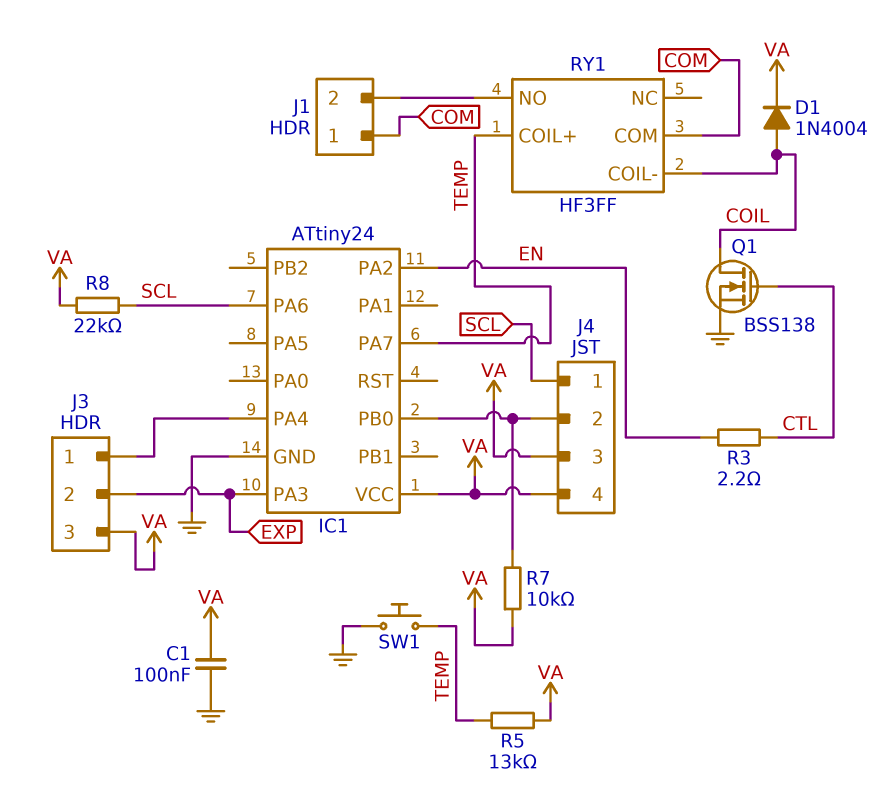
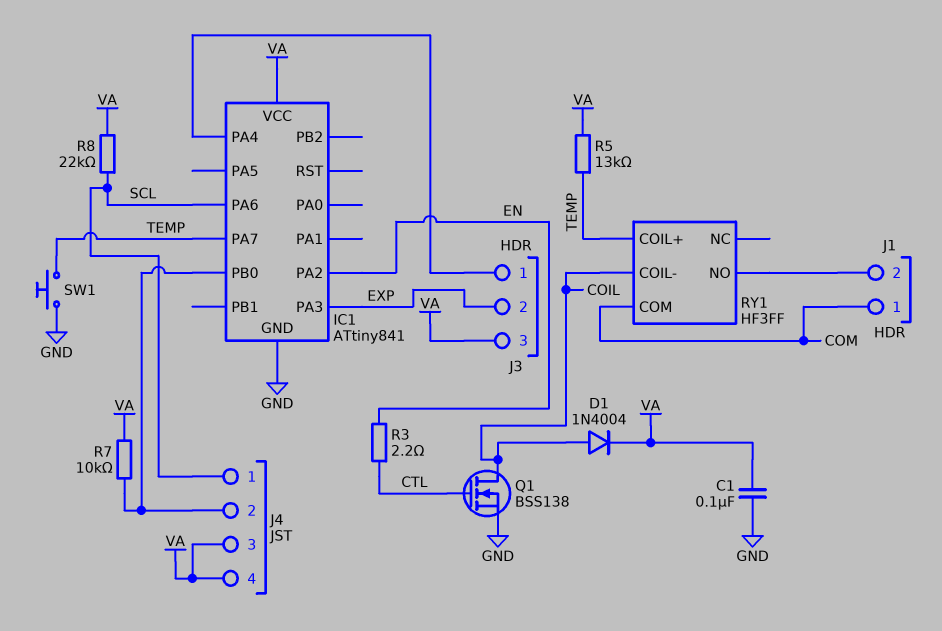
IC1: ATtiny24 -> ATtiny841

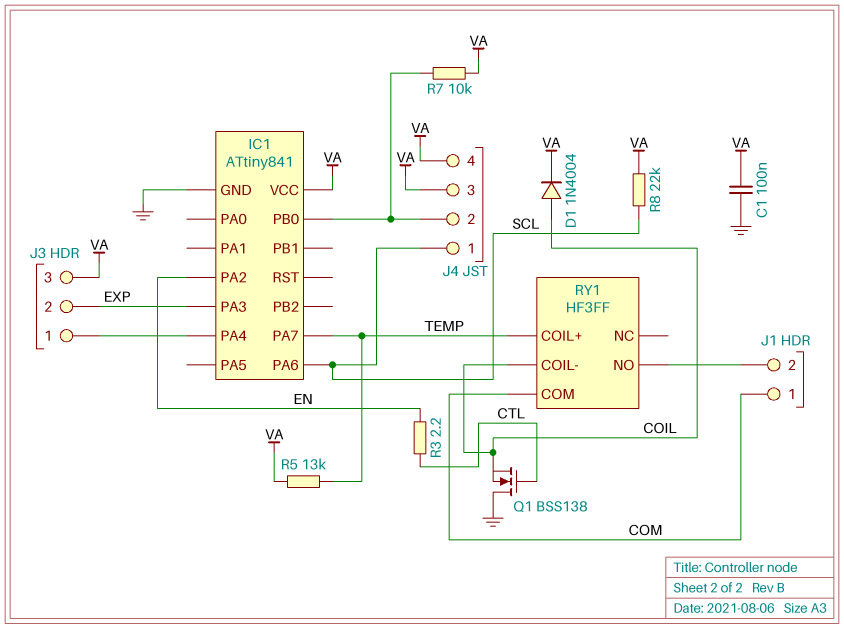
Q1: NMOS BSS138 (G CTL, D COIL, S GND) -> NMOS BSS138 (G CTL, D GND, S COIL)
SW1: button (GND, TEMP) -> none

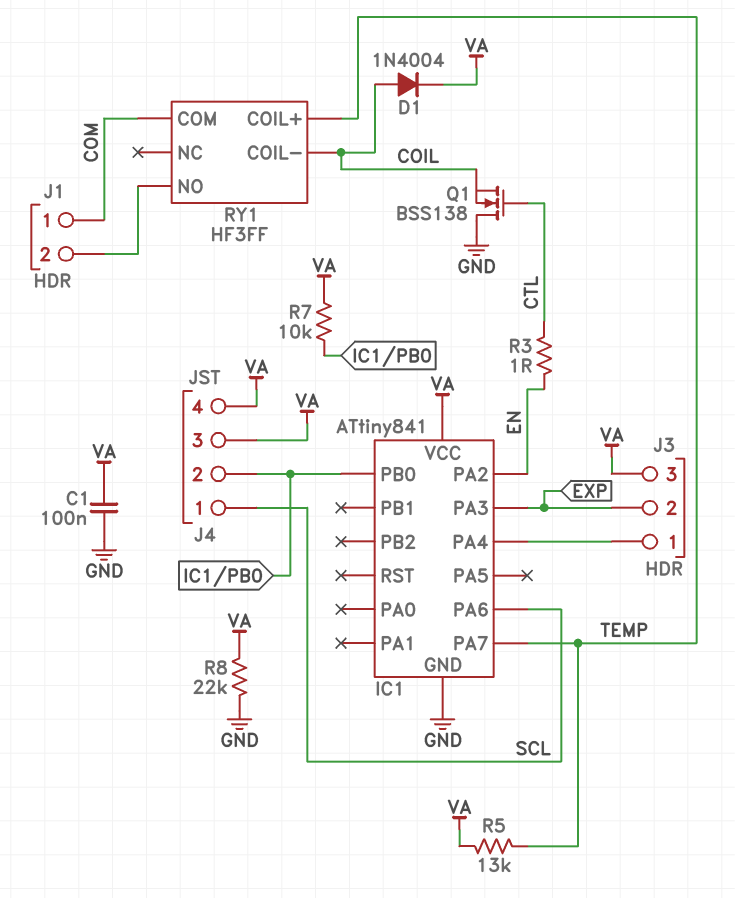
R3: 2.2 (CTL, EN) -> 1 (CTL, EN)
R8: 22k (SCL, VA) -> 22k (GND, VA)

